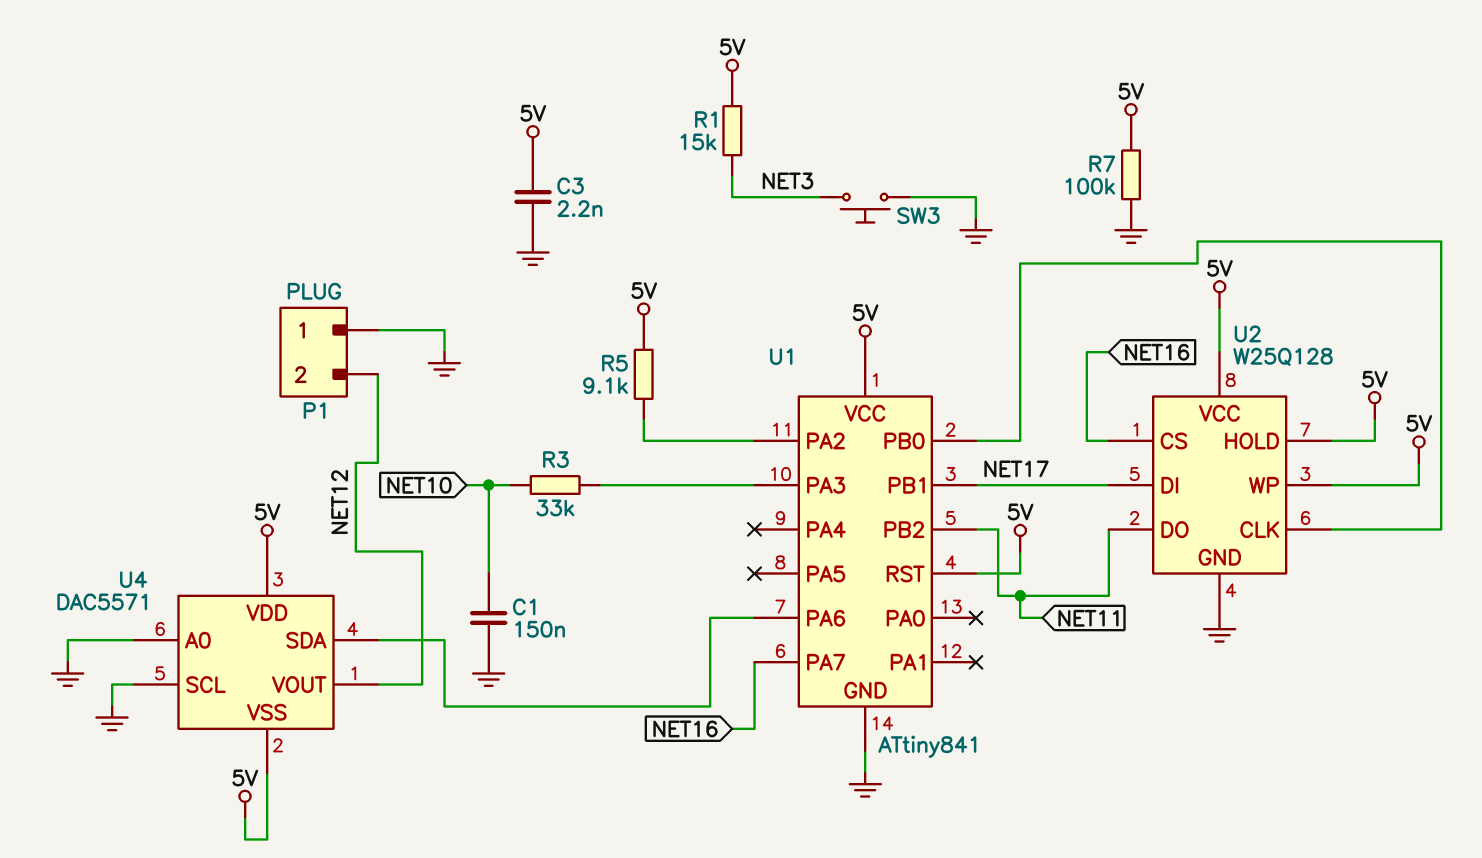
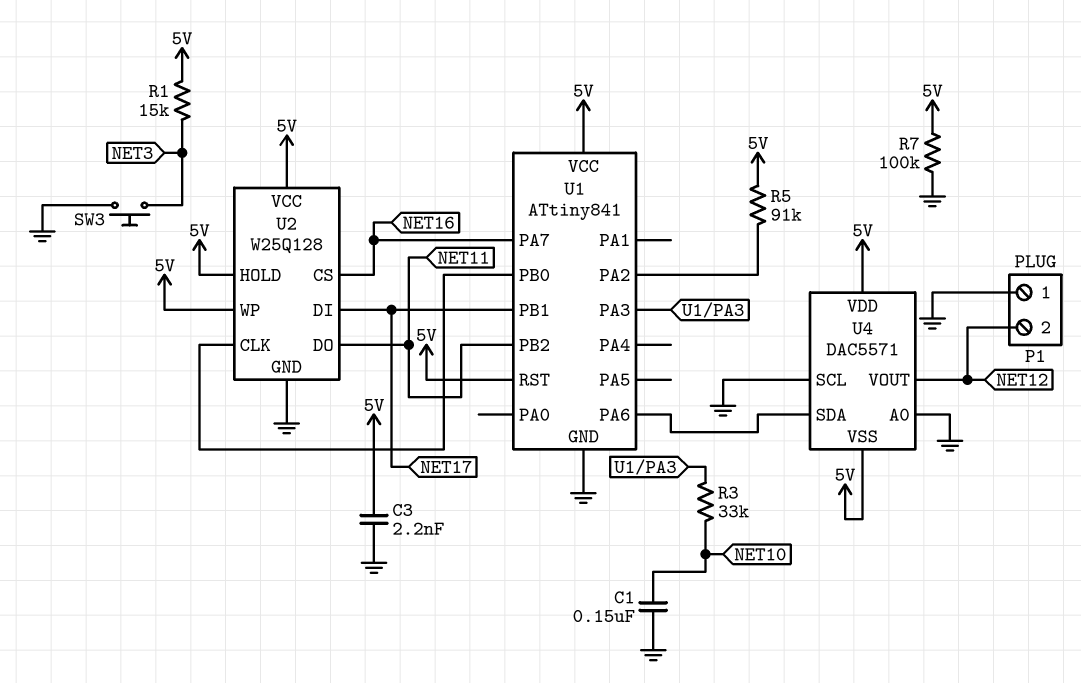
R5: 9.1k (5V, U1/PA2) -> 91k (5V, U1/PA2)

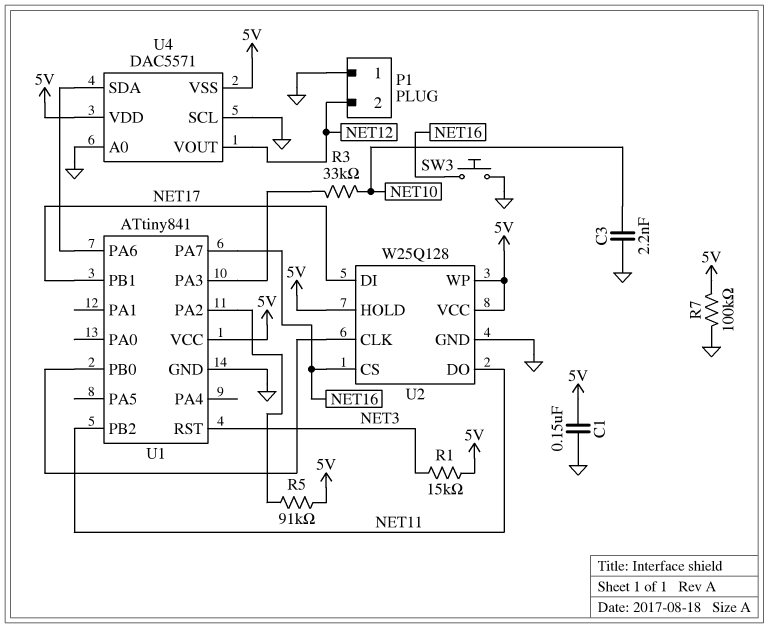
C1: 150nF (GND, NET10) -> 150nF (5V, GND)
C3: 2.2nF (5V, GND) -> 2.2nF (GND, NET10)
SW3: button (GND, NET3) -> button (GND, NET16)
U1 pin RST: 5V -> NET3

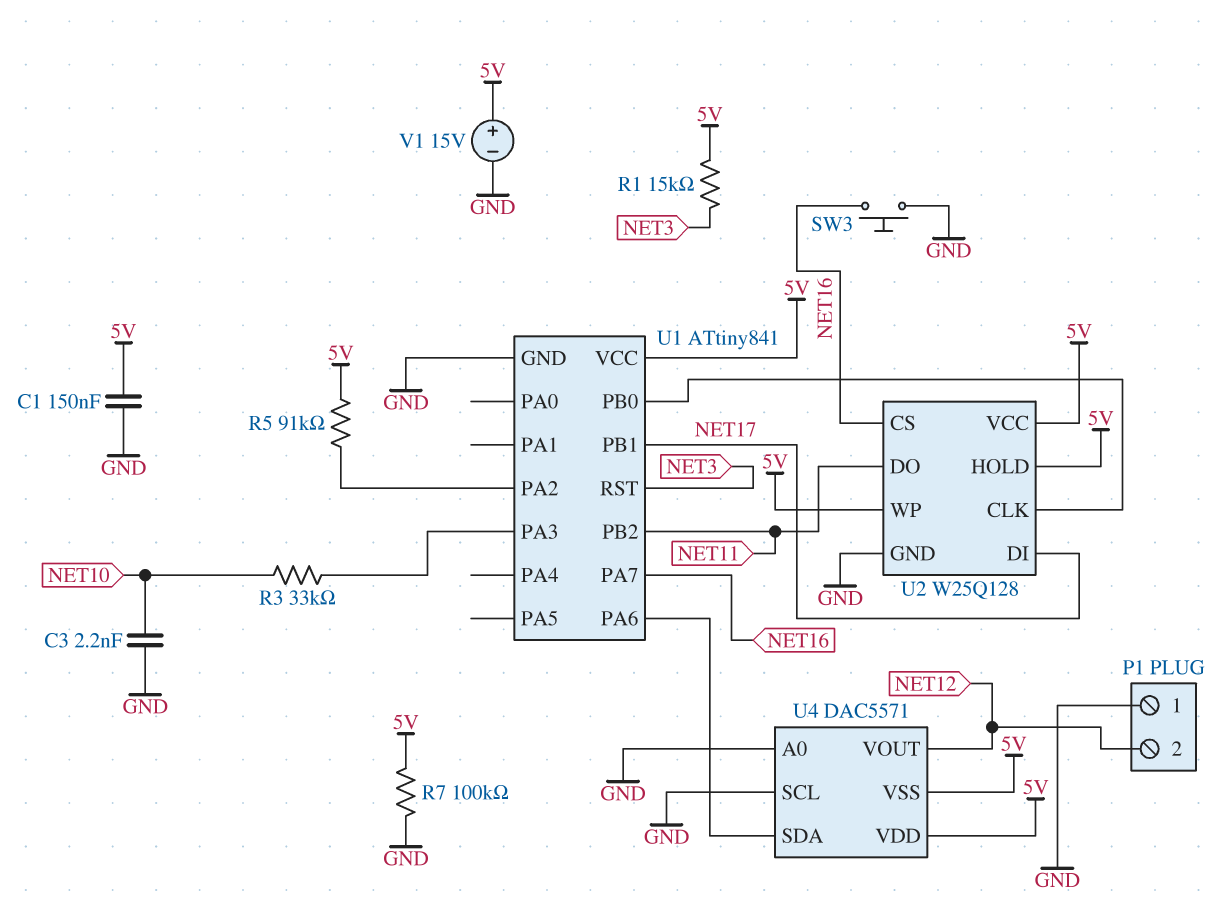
V1: none -> 15V (plus 5V, minus GND)

